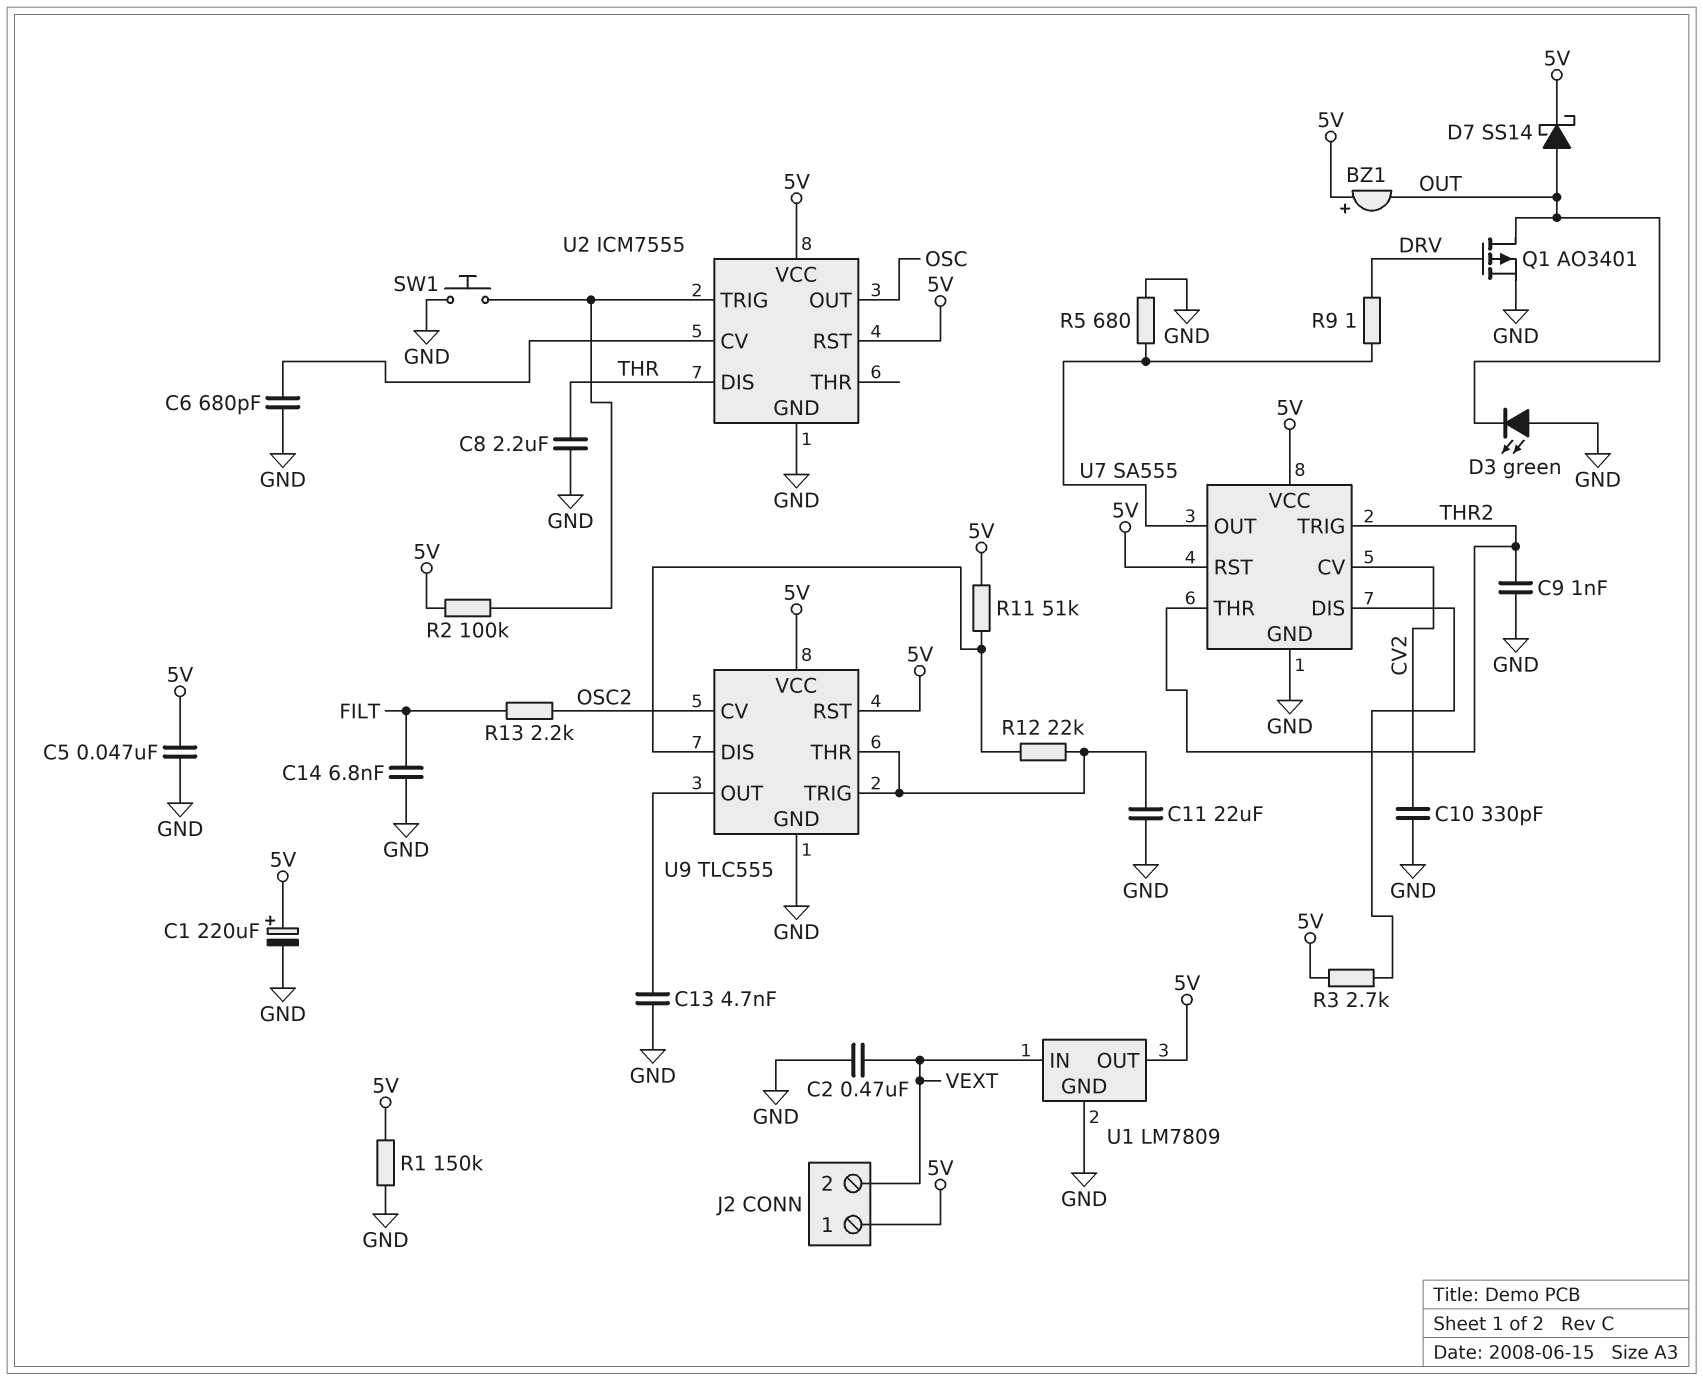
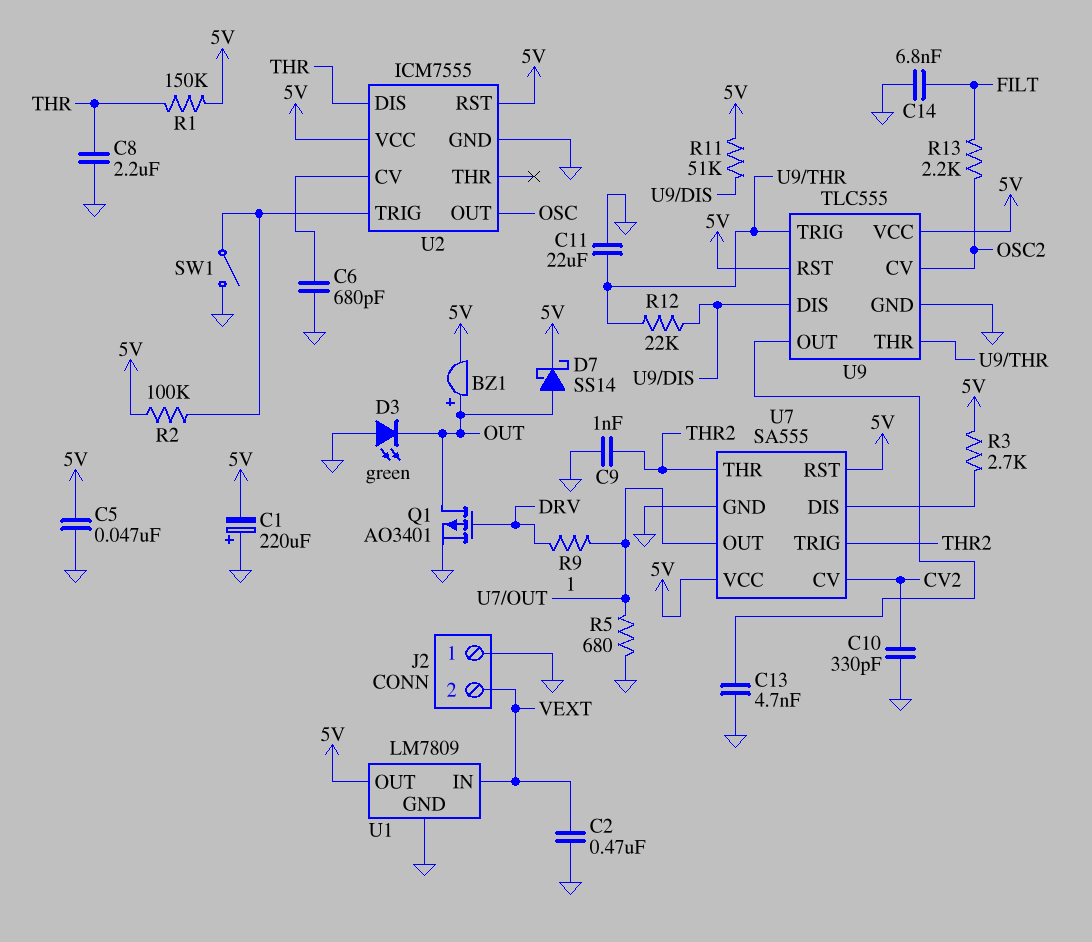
BZ1: buzzer (plus 5V, minus OUT) -> buzzer (plus OUT, minus 5V)
C1: 220uF (plus 5V, minus GND) -> 220uF (plus GND, minus 5V)
J2 pin 1: 5V -> GND
R1: 150k (5V, GND) -> 150k (5V, THR)
SW1: button (GND, U2/TRIG) -> switch (GND, U2/TRIG)

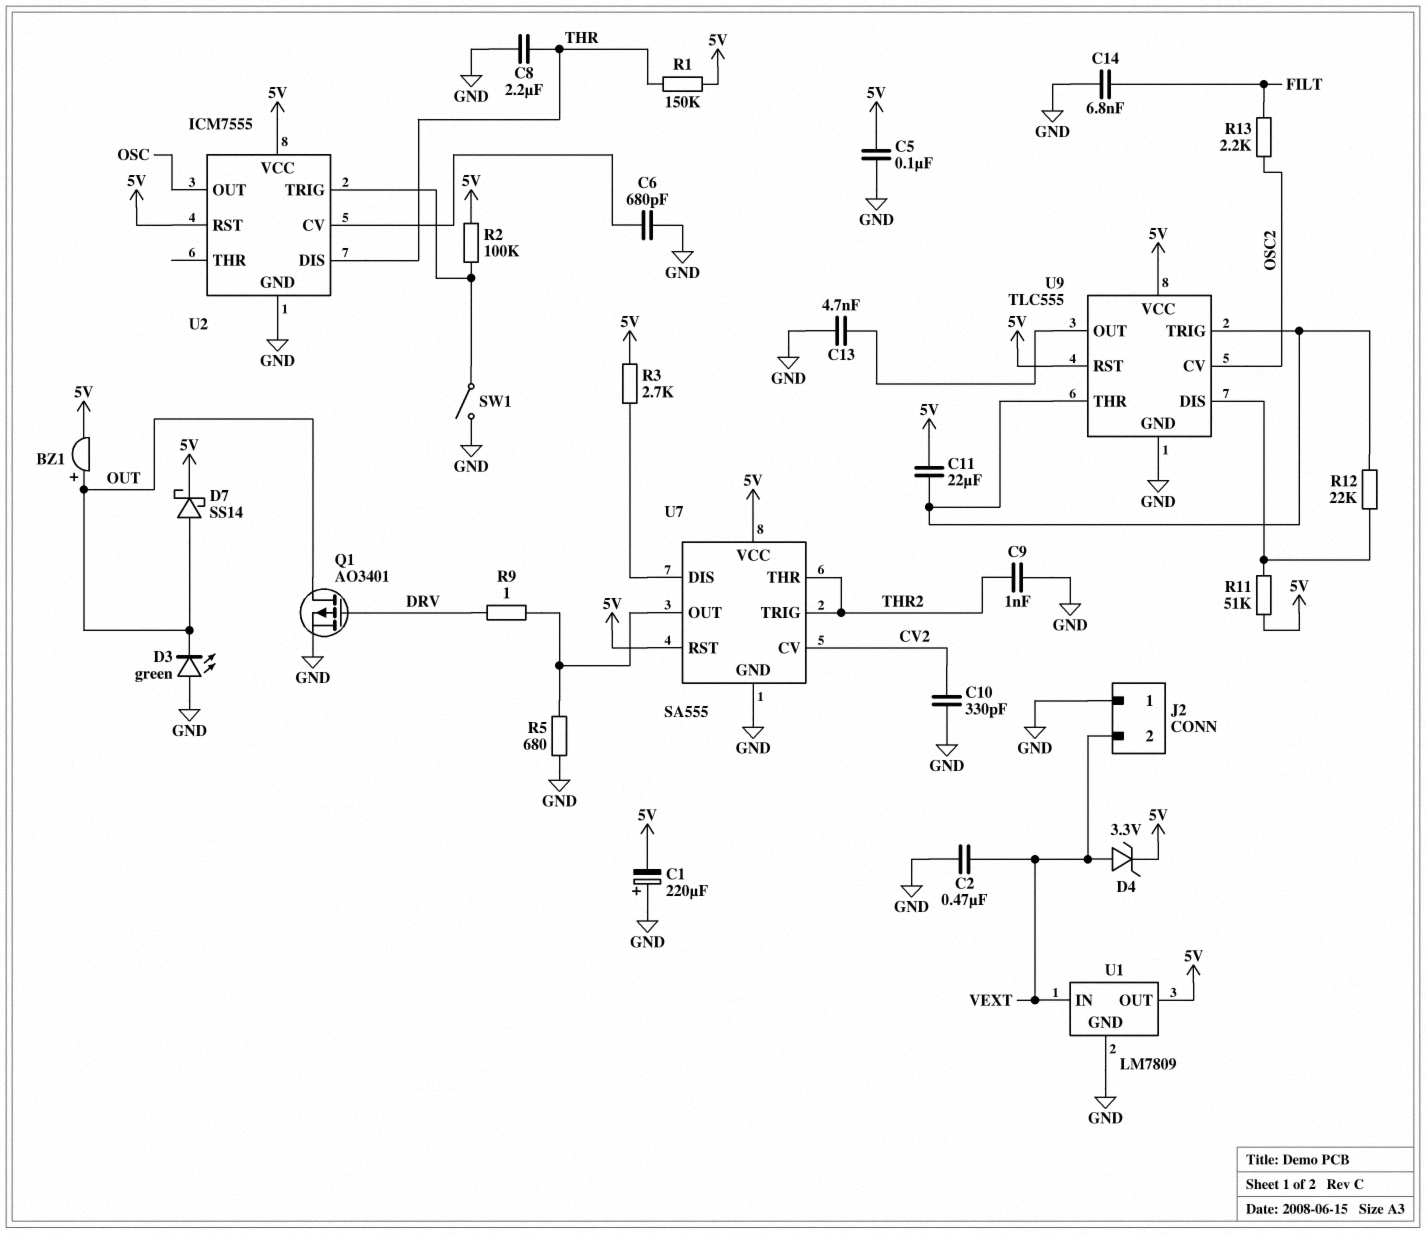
C5: 47nF (5V, GND) -> 100nF (5V, GND)
C11: 22uF (GND, U9/THR) -> 22uF (5V, U9/THR)
D4: none -> zener 3.3V (A VEXT, K 5V)

